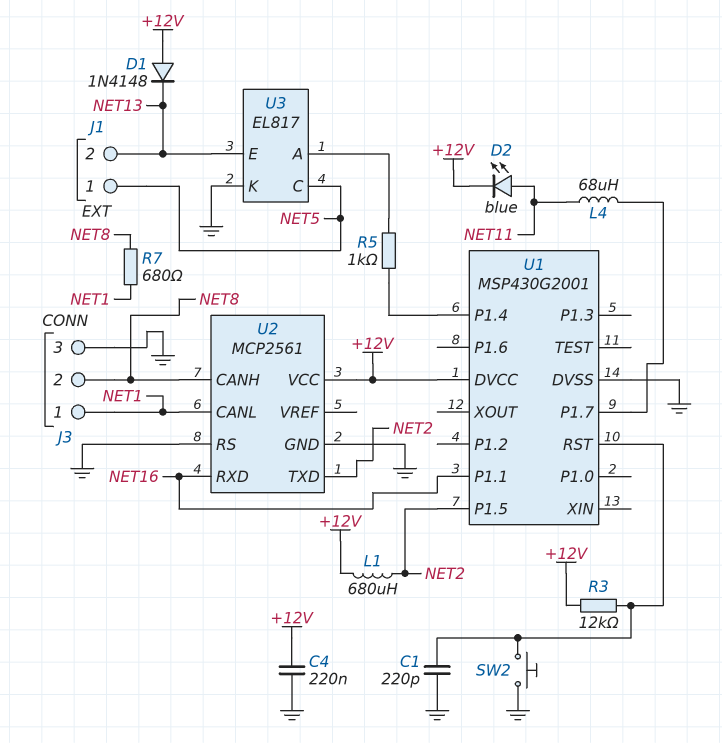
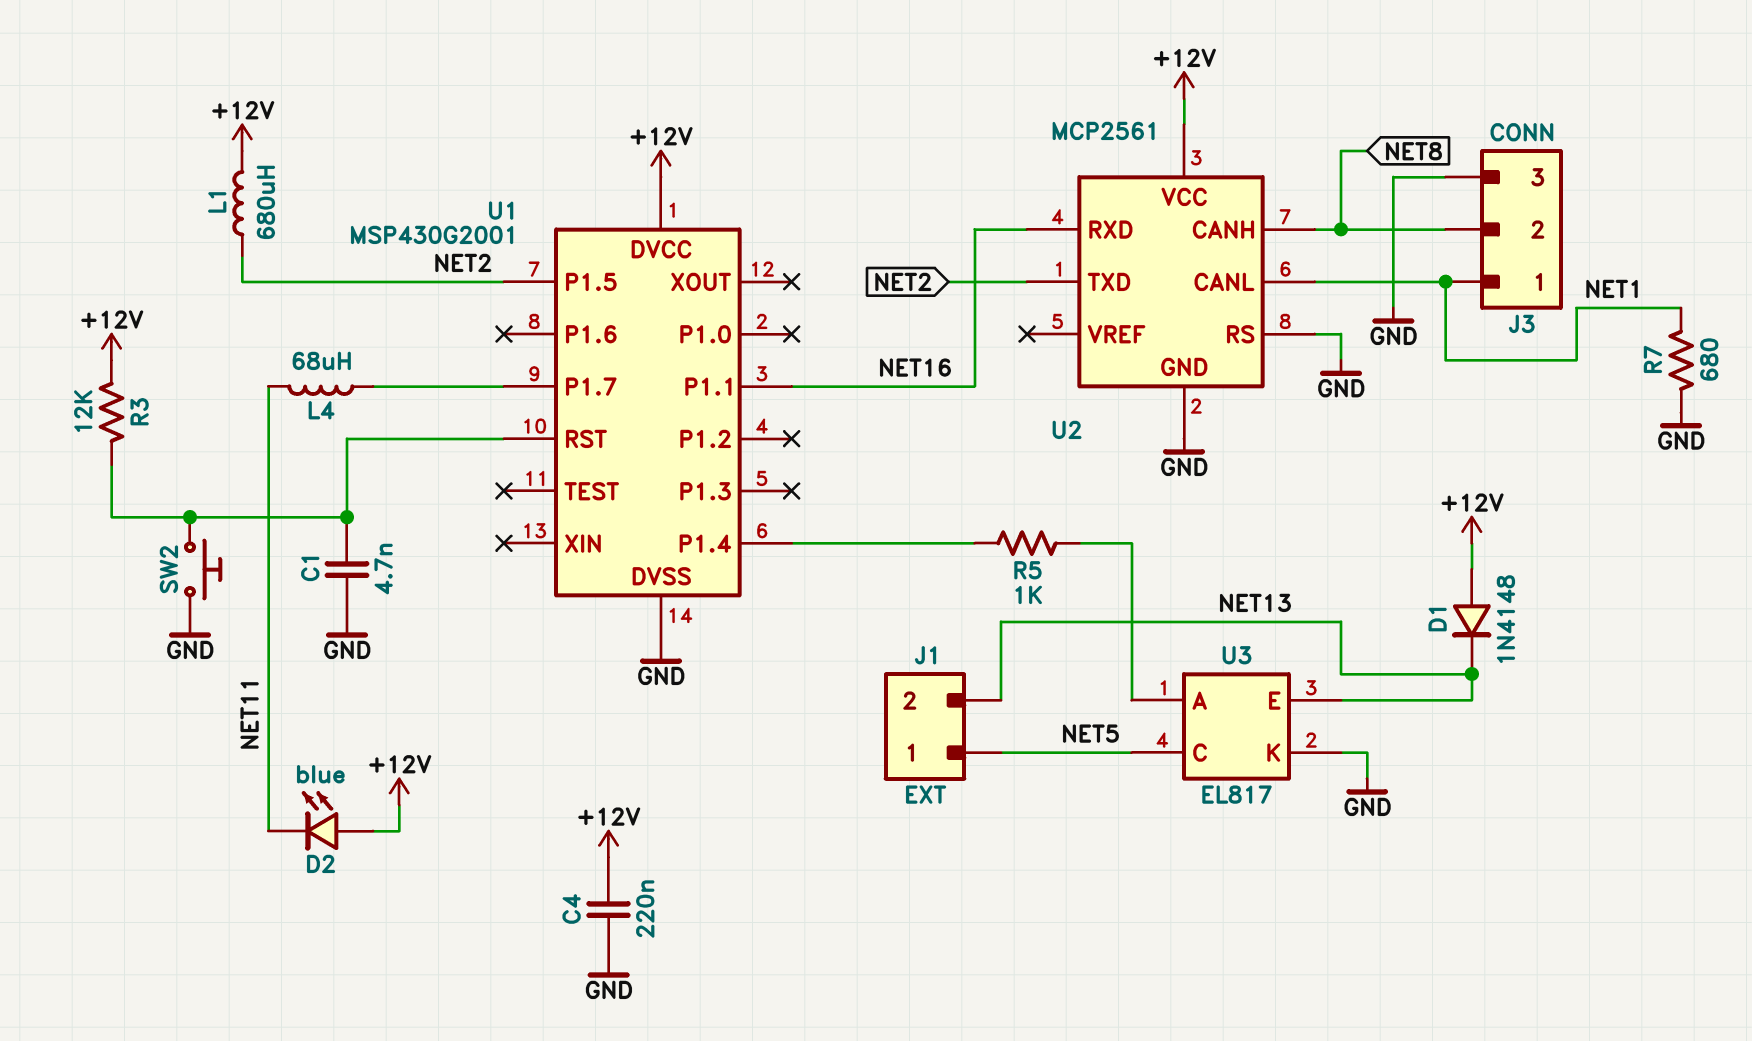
C1: 220pF (GND, U1/RST) -> 4.7nF (GND, U1/RST)
D2: LED blue (A NET11, K +12V) -> LED blue (A +12V, K NET11)
R7: 680 (NET1, NET8) -> 680 (GND, NET1)

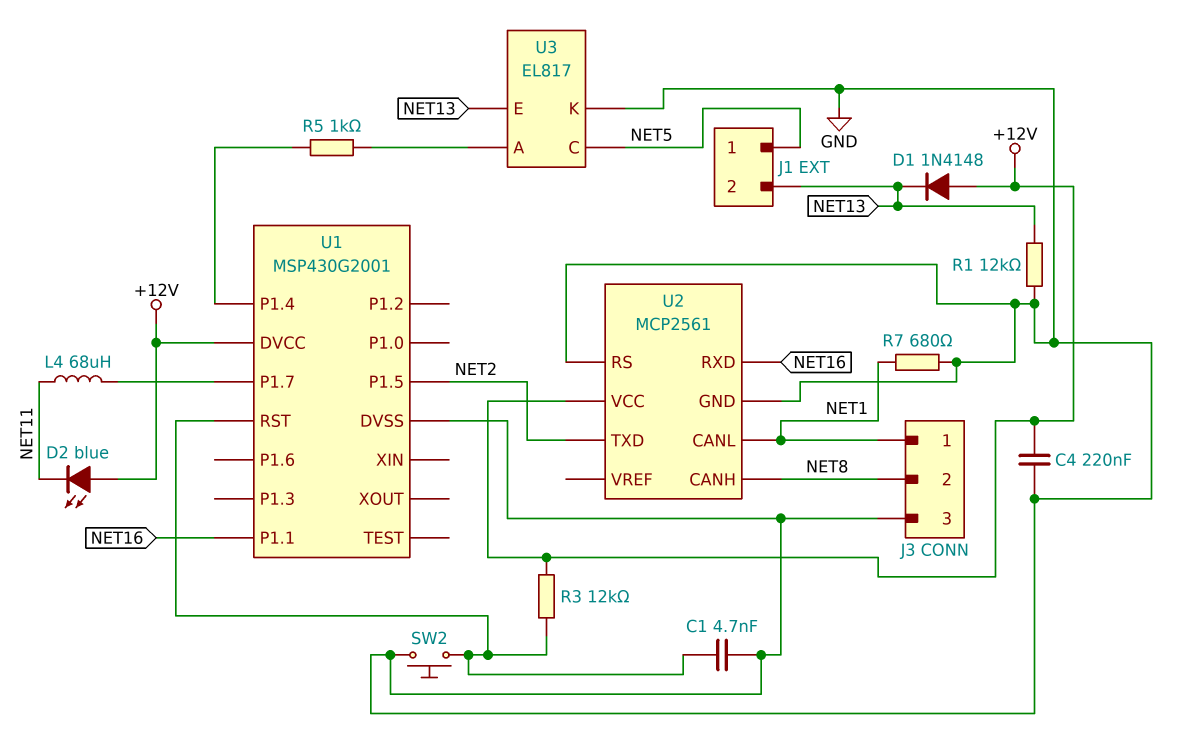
L1: 680uH (+12V, NET2) -> none
R1: none -> 12k (GND, NET13)

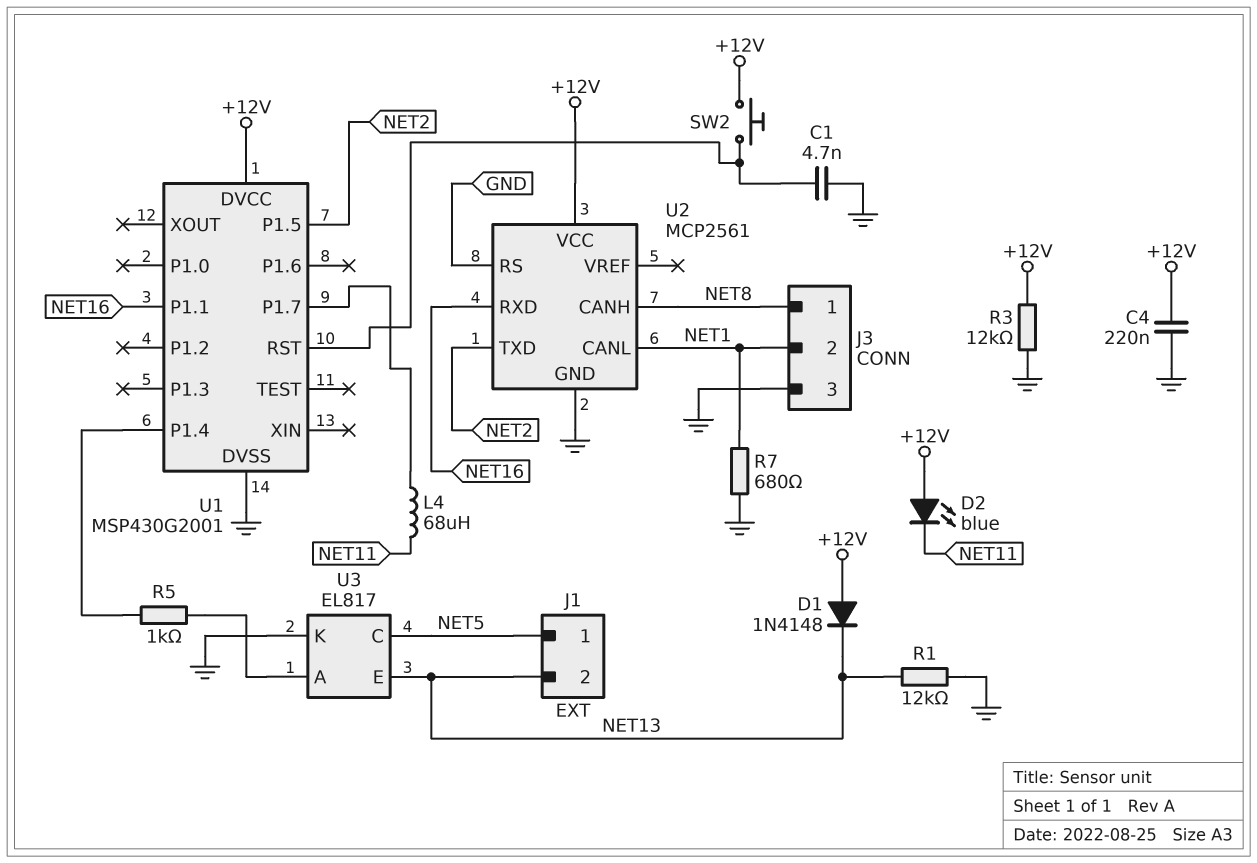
J3 pin 1: NET1 -> NET8
J3 pin 2: NET8 -> NET1
R3: 12k (+12V, U1/RST) -> 12k (+12V, GND)
SW2: button (GND, U1/RST) -> button (+12V, U1/RST)

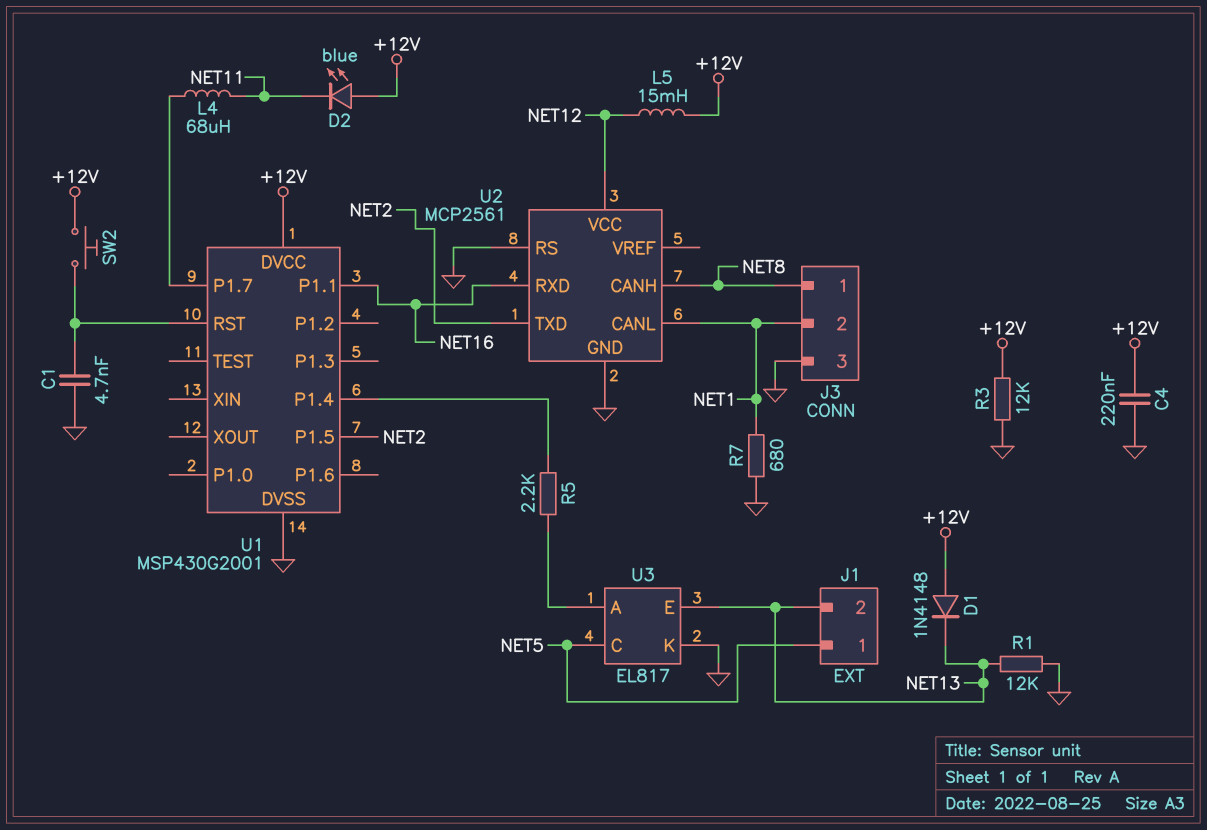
L5: none -> 15mH (+12V, NET12)
R5: 1k (U1/P1.4, U3/A) -> 2.2k (U1/P1.4, U3/A)
U2 pin VCC: +12V -> NET12

